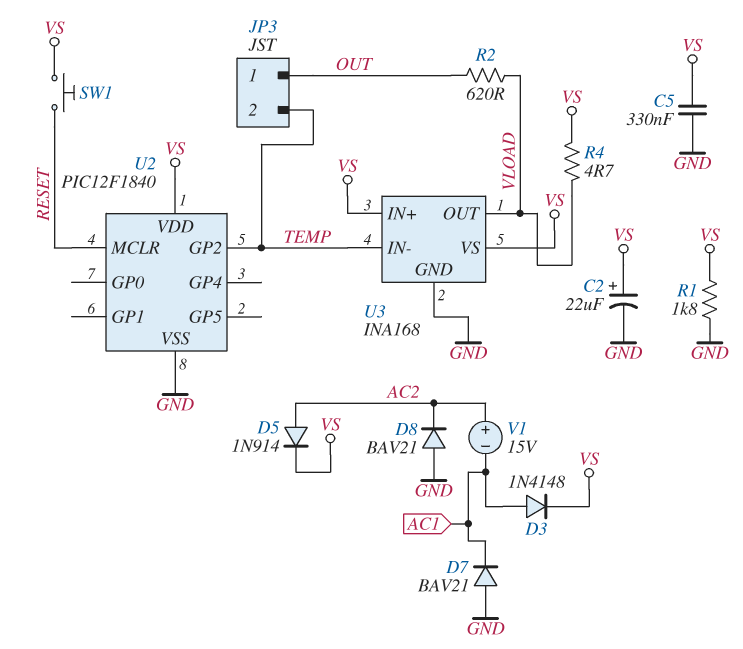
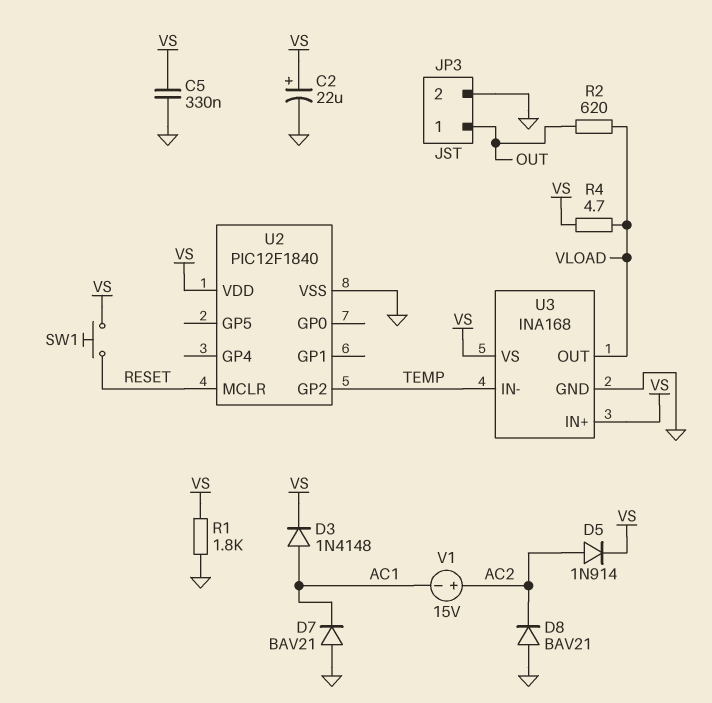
JP3 pin 2: TEMP -> GND

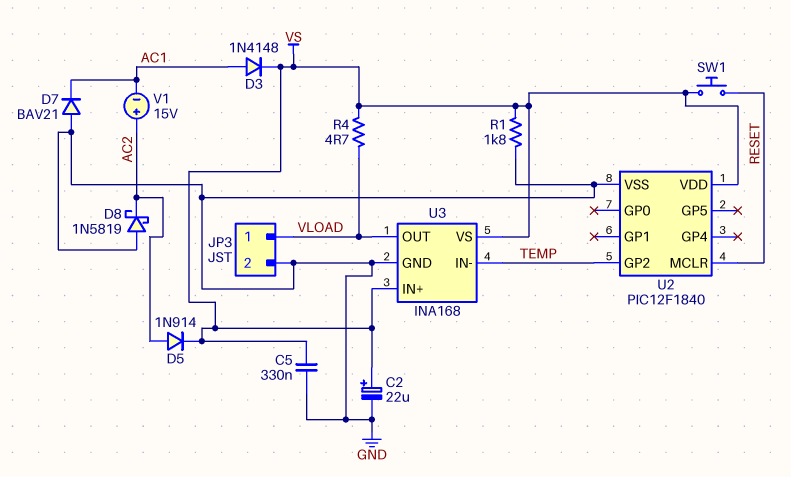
D8: diode BAV21 (A GND, K AC2) -> schottky 1N5819 (A GND, K AC2)
JP3 pin 1: OUT -> VLOAD
R2: 620 (OUT, VLOAD) -> none

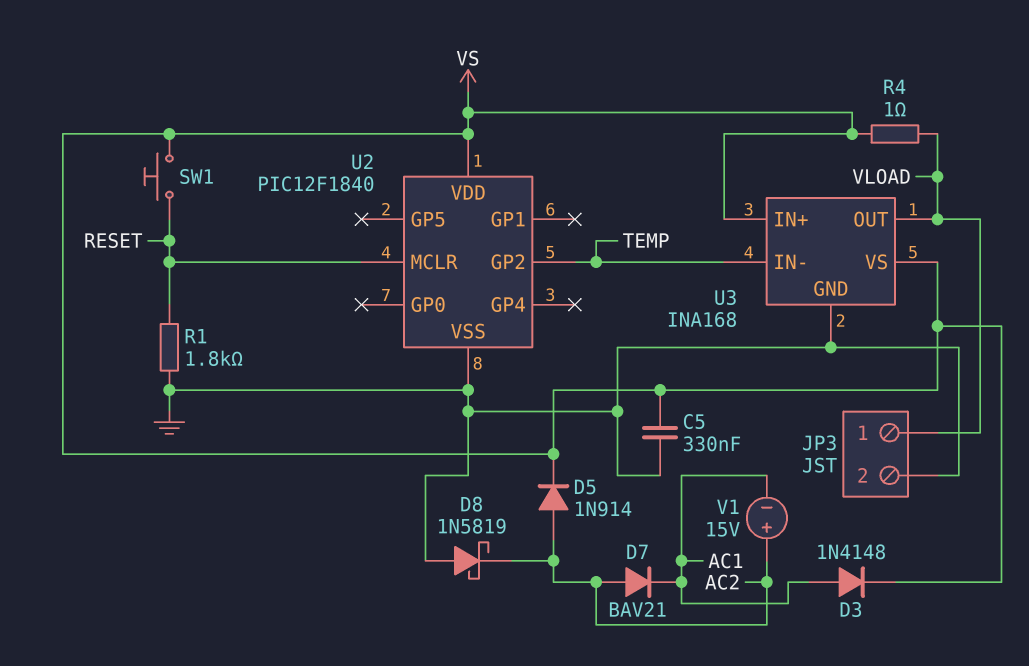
C2: 22uF (plus VS, minus GND) -> none
D7: diode BAV21 (A GND, K AC1) -> diode BAV21 (A AC2, K AC1)
R1: 1.8k (GND, VS) -> 1.8k (GND, RESET)
R4: 4.7 (VLOAD, VS) -> 1 (VLOAD, VS)

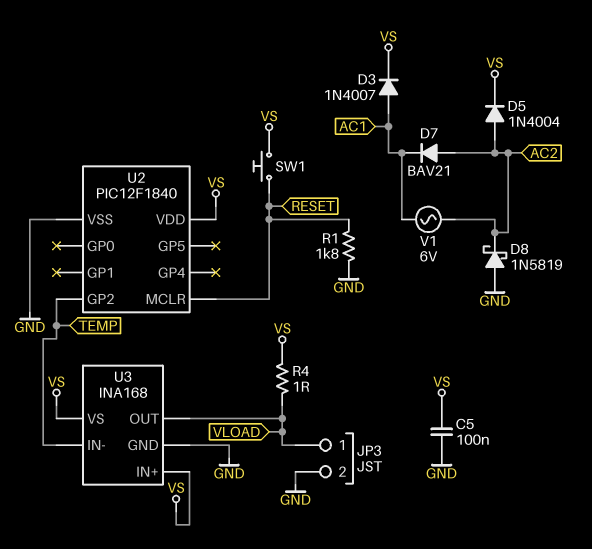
C5: 330nF (GND, VS) -> 100nF (GND, VS)
D3: diode 1N4148 (A AC1, K VS) -> diode 1N4007 (A AC1, K VS)
D5: diode 1N914 (A AC2, K VS) -> diode 1N4004 (A AC2, K VS)
V1: 15V (plus AC2, minus AC1) -> AC 6V (AC1, AC2)

